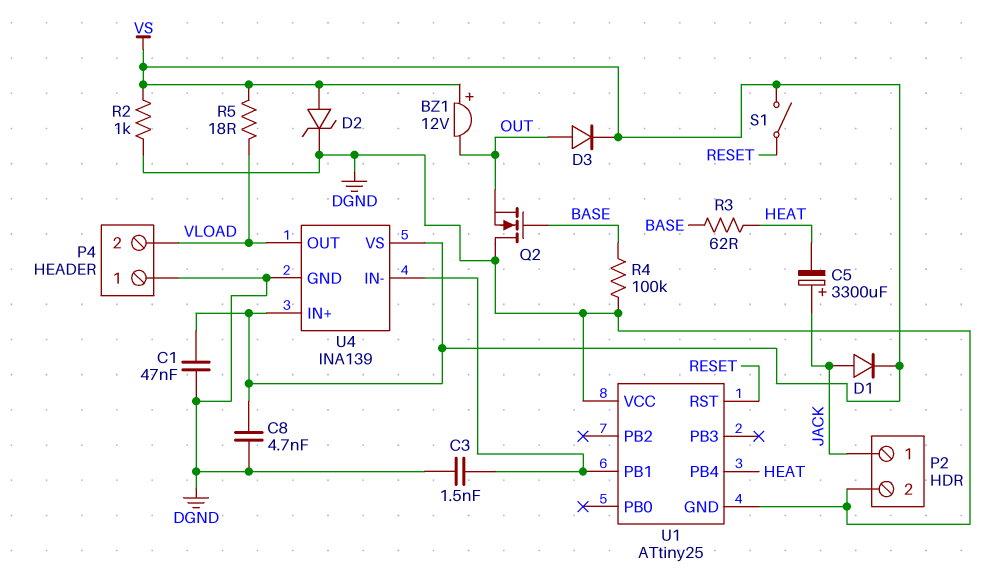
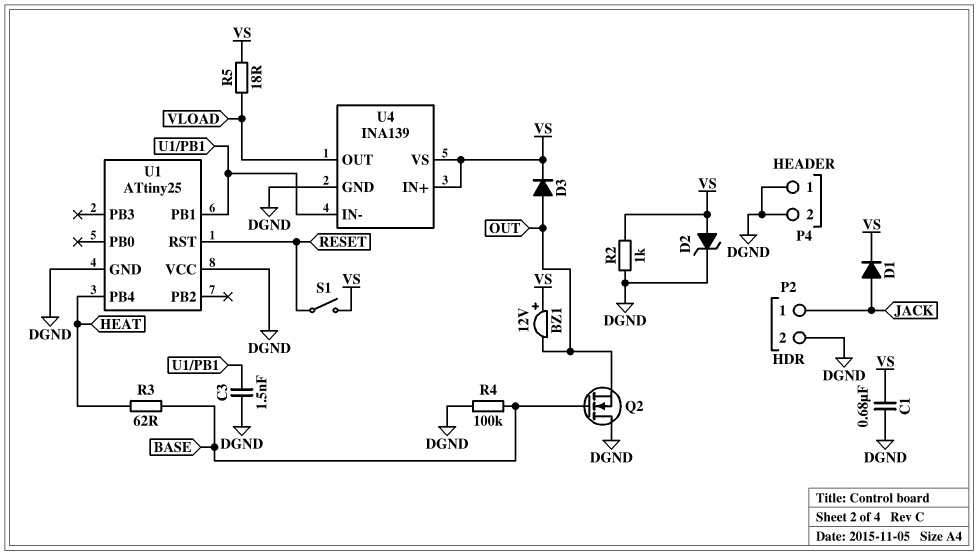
C1: 47nF (DGND, VS) -> 680nF (DGND, VS)
C5: 3300uF (plus JACK, minus HEAT) -> none
C8: 4.7nF (DGND, VS) -> none
P4 pin 2: VLOAD -> DGND

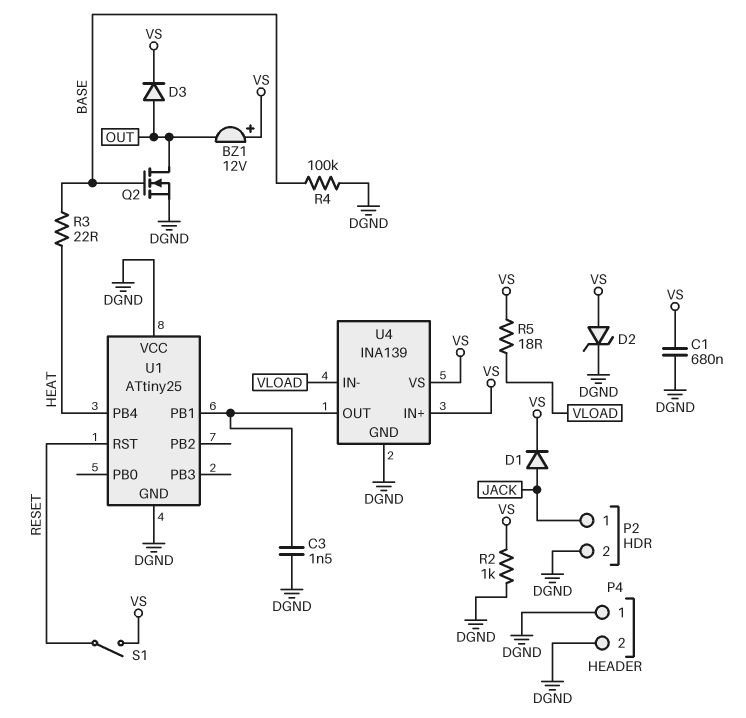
Q2: NMOS (G BASE, D DGND, S OUT) -> NMOS (G BASE, D OUT, S DGND)
R3: 62 (BASE, HEAT) -> 22 (BASE, HEAT)
U4 pin IN-: U1/PB1 -> VLOAD
U4 pin OUT: VLOAD -> U1/PB1

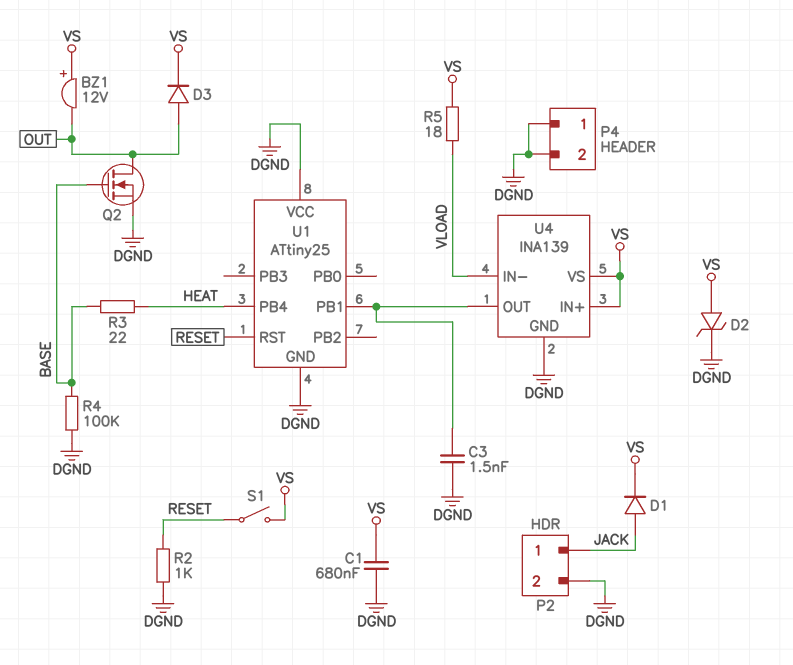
R2: 1k (DGND, VS) -> 1k (DGND, RESET)

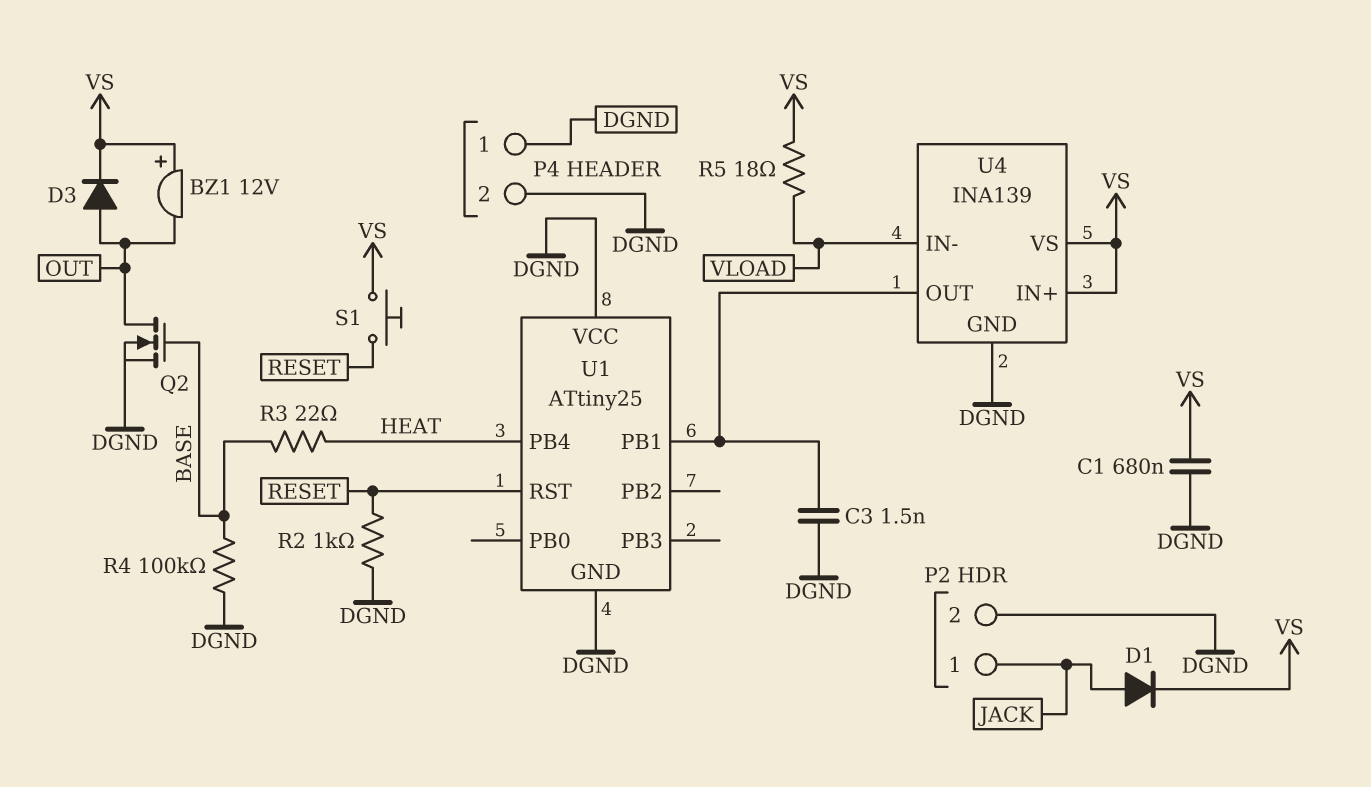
D2: zener (A VS, K DGND) -> none
S1: switch (RESET, VS) -> button (RESET, VS)

